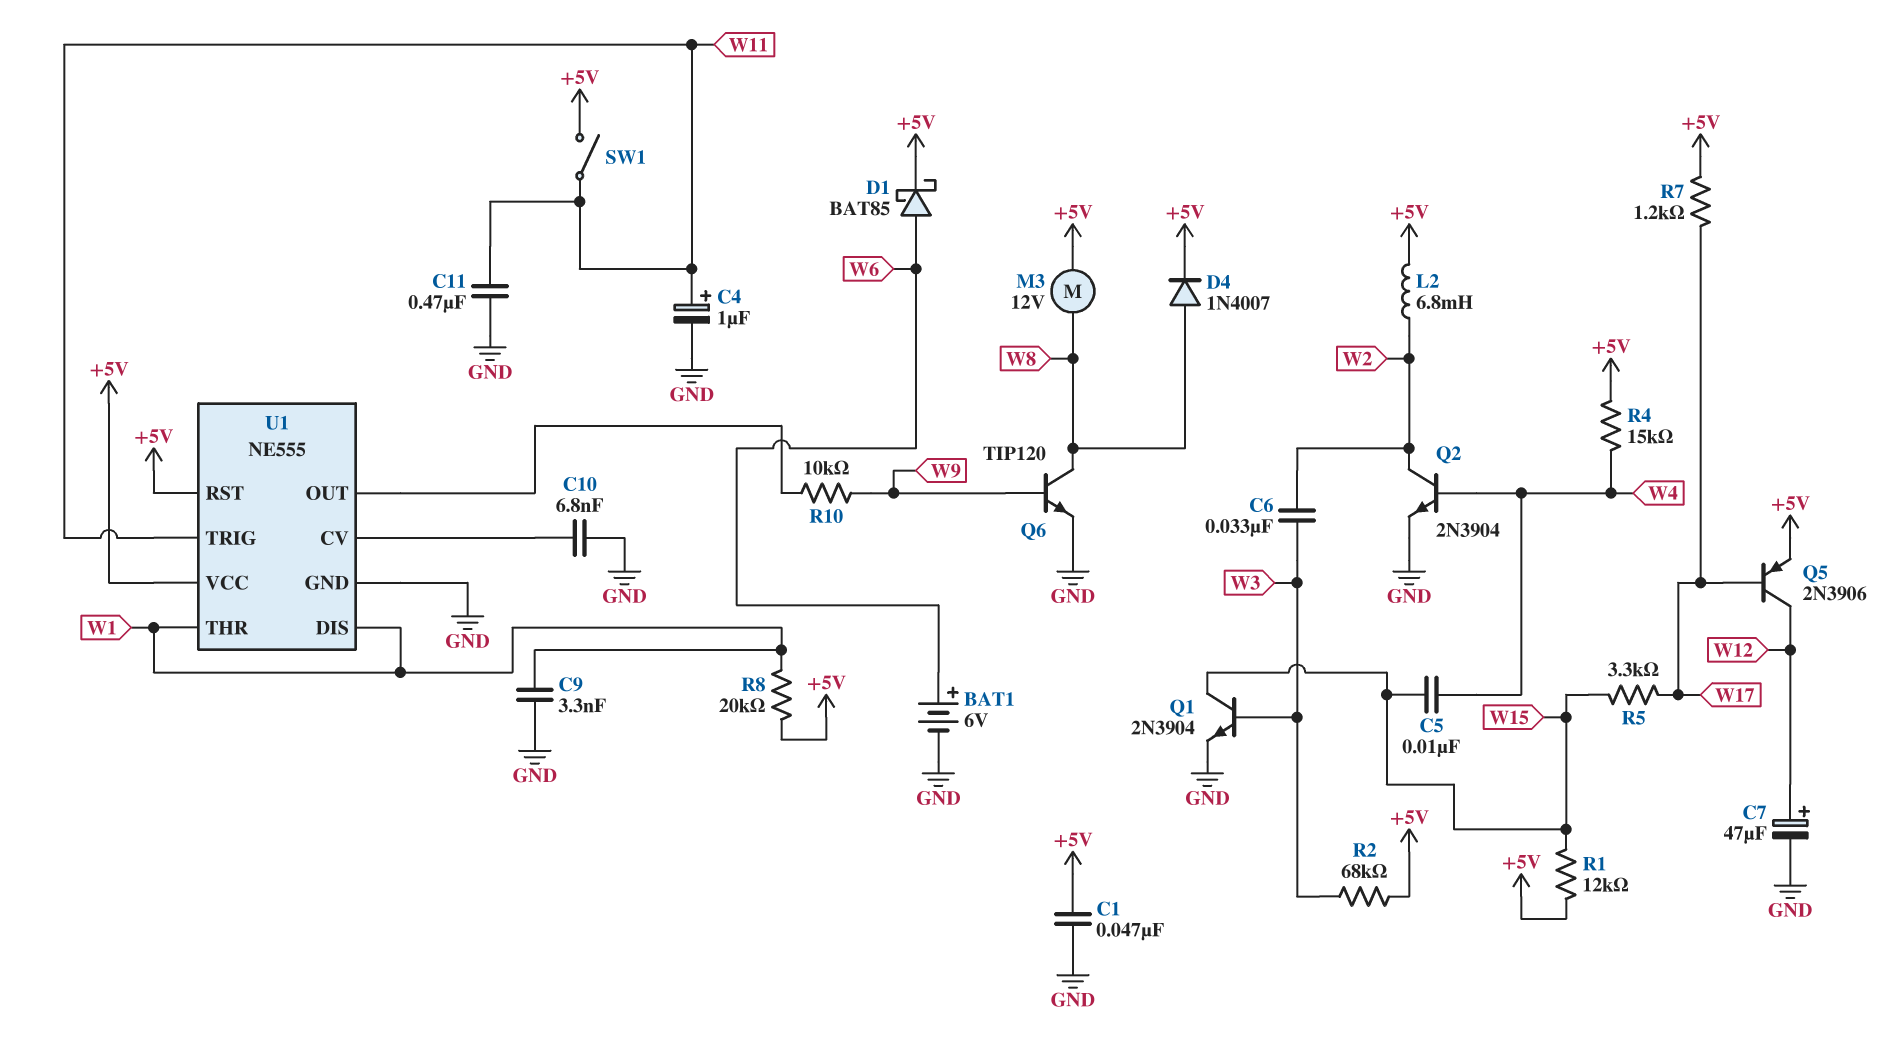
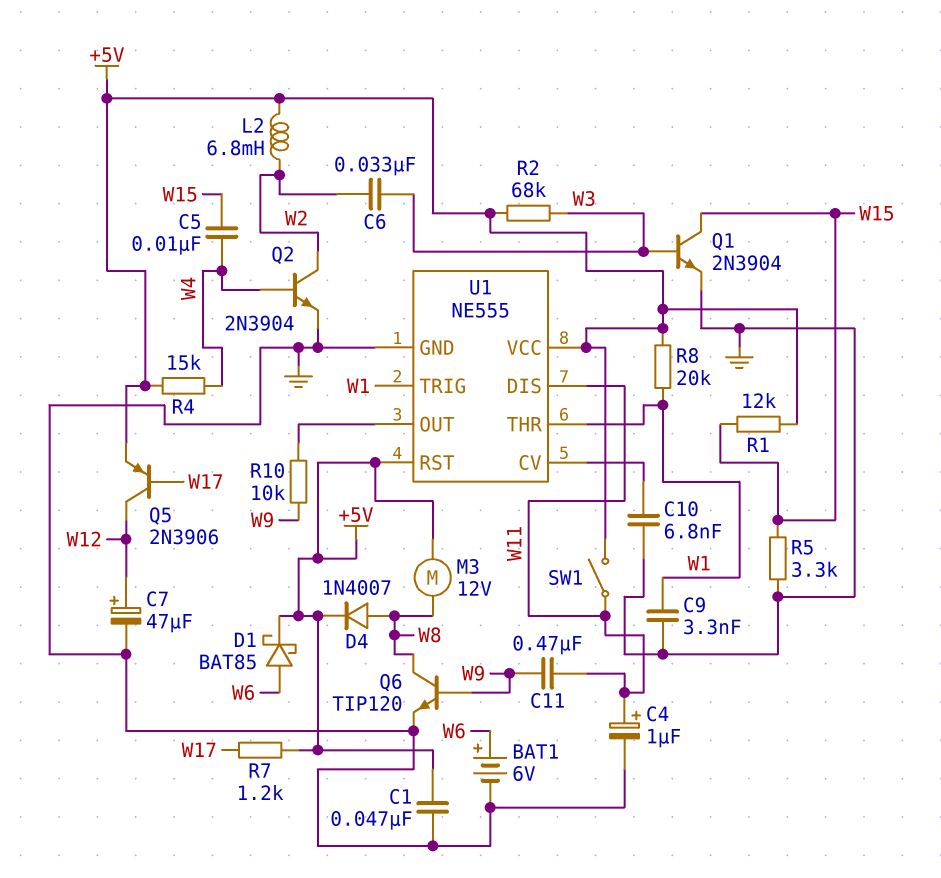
C11: 470nF (GND, W11) -> 470nF (W9, W11)
R5: 3.3k (W15, W17) -> 3.3k (GND, W15)
U1 pin DIS: W1 -> W11
U1 pin TRIG: W11 -> W1

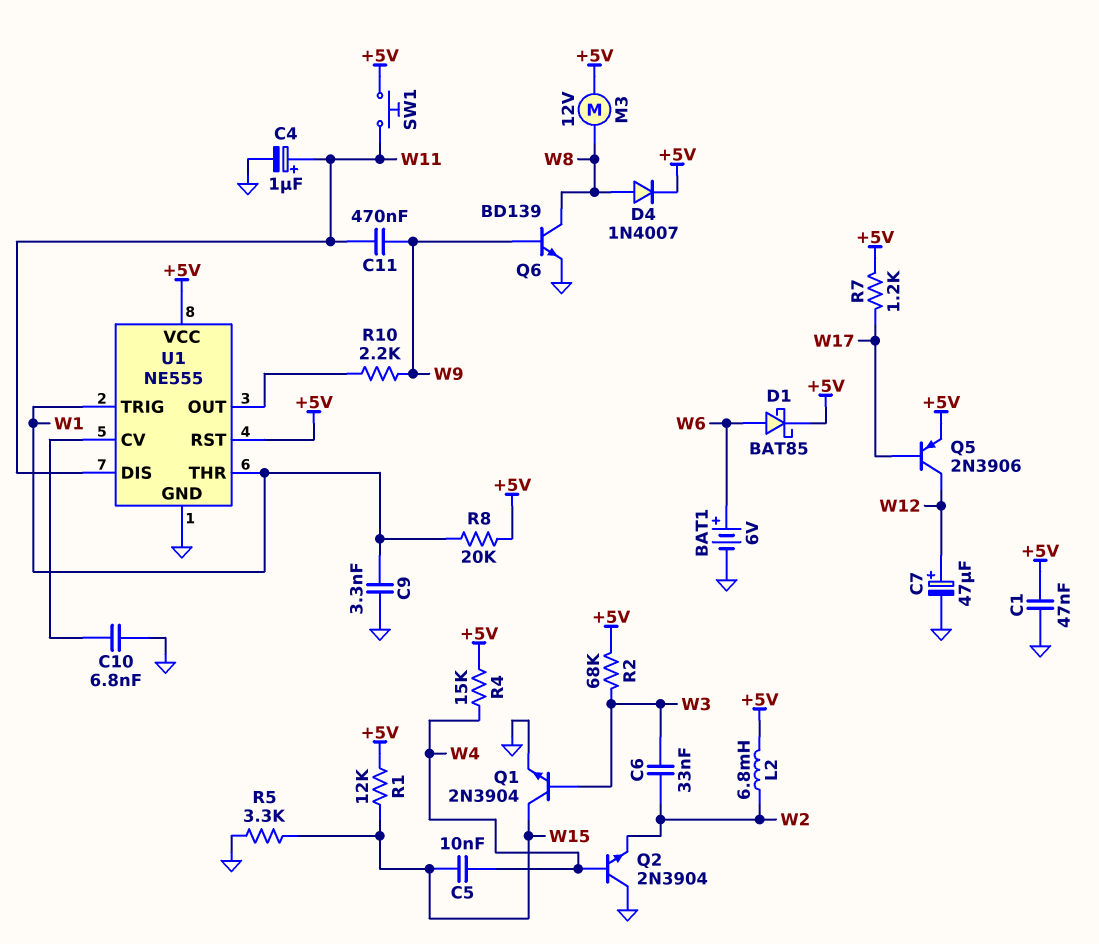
Q2: NPN 2N3904 (B W4, C W2, E GND) -> NPN 2N3904 (B W4, C GND, E W2)
Q6: NPN TIP120 (B W9, C W8, E GND) -> NPN BD139 (B W9, C W8, E GND)
R10: 10k (U1/OUT, W9) -> 2.2k (U1/OUT, W9)
SW1: switch (+5V, W11) -> button (+5V, W11)

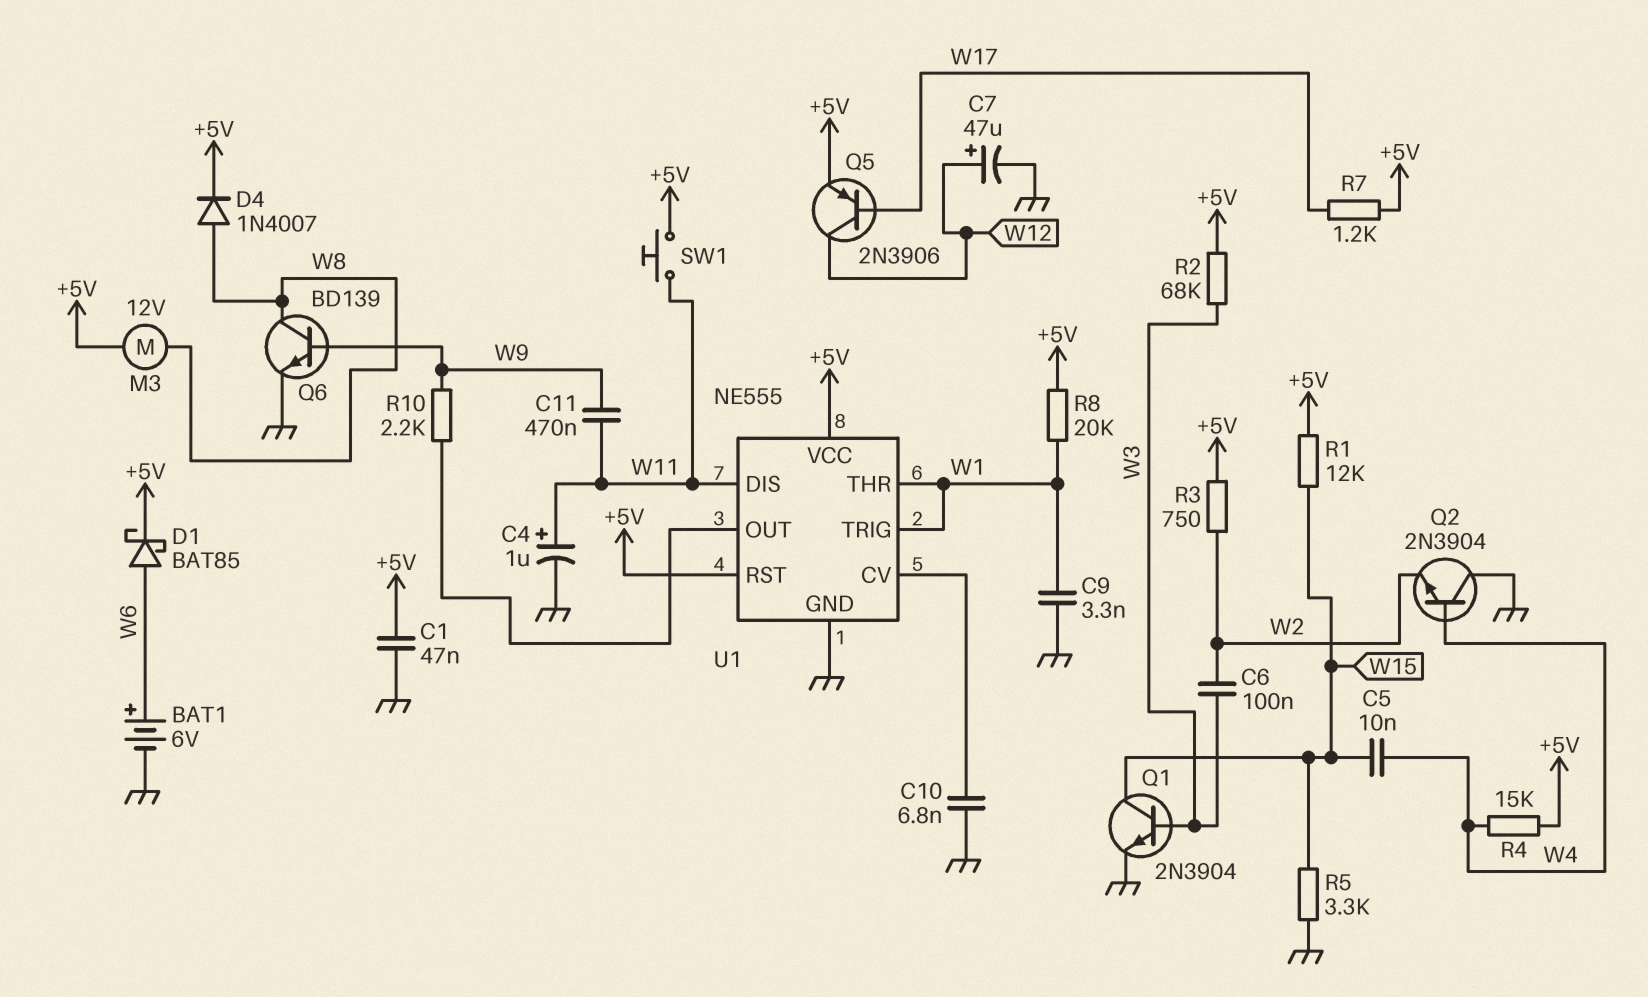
C6: 33nF (W2, W3) -> 100nF (W2, W3)
L2: 6.8mH (+5V, W2) -> none
R3: none -> 750 (+5V, W2)

